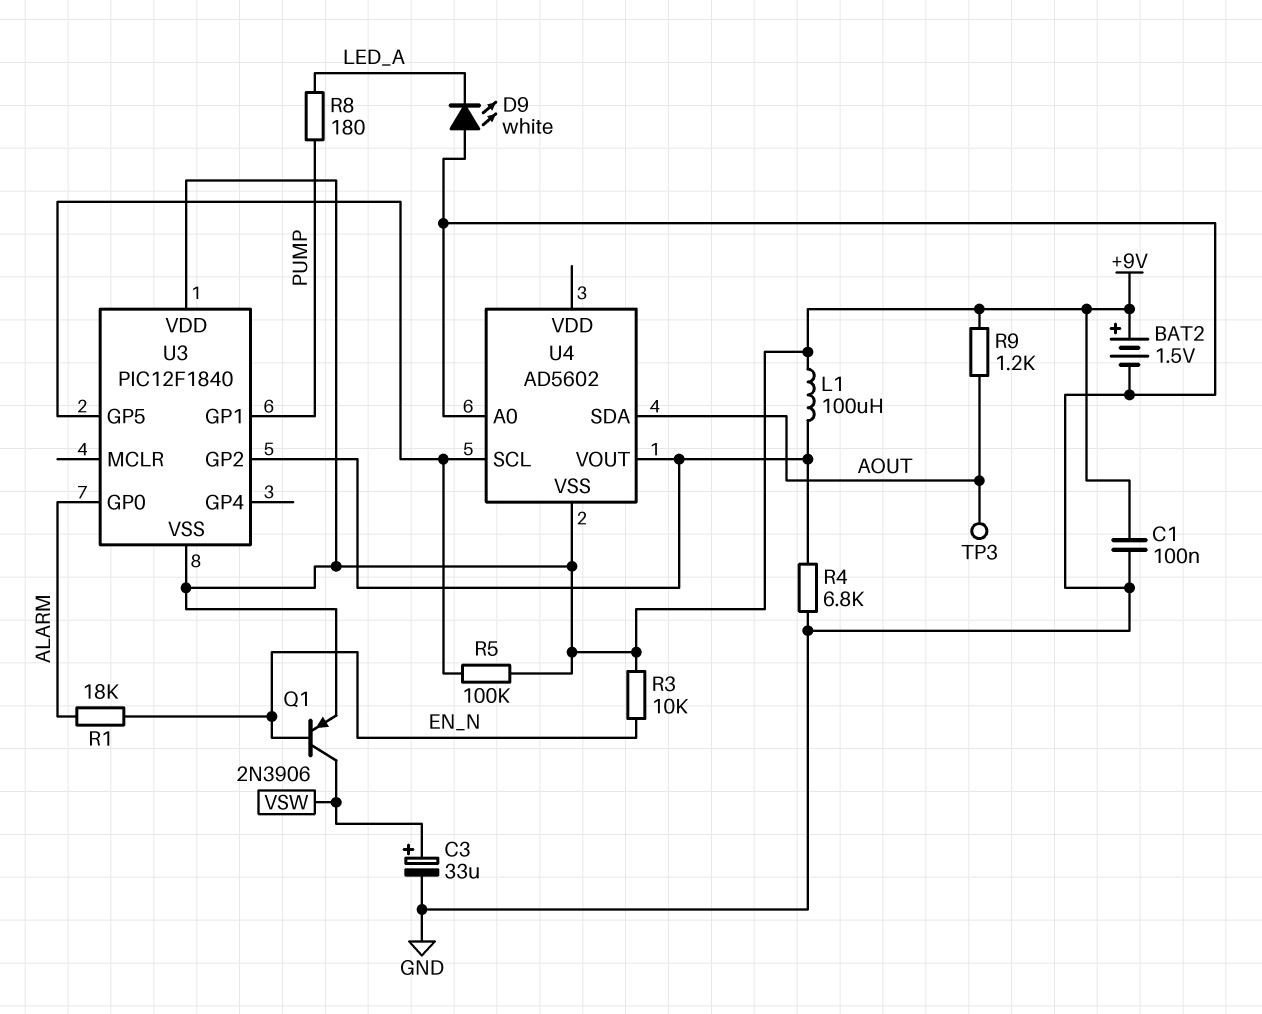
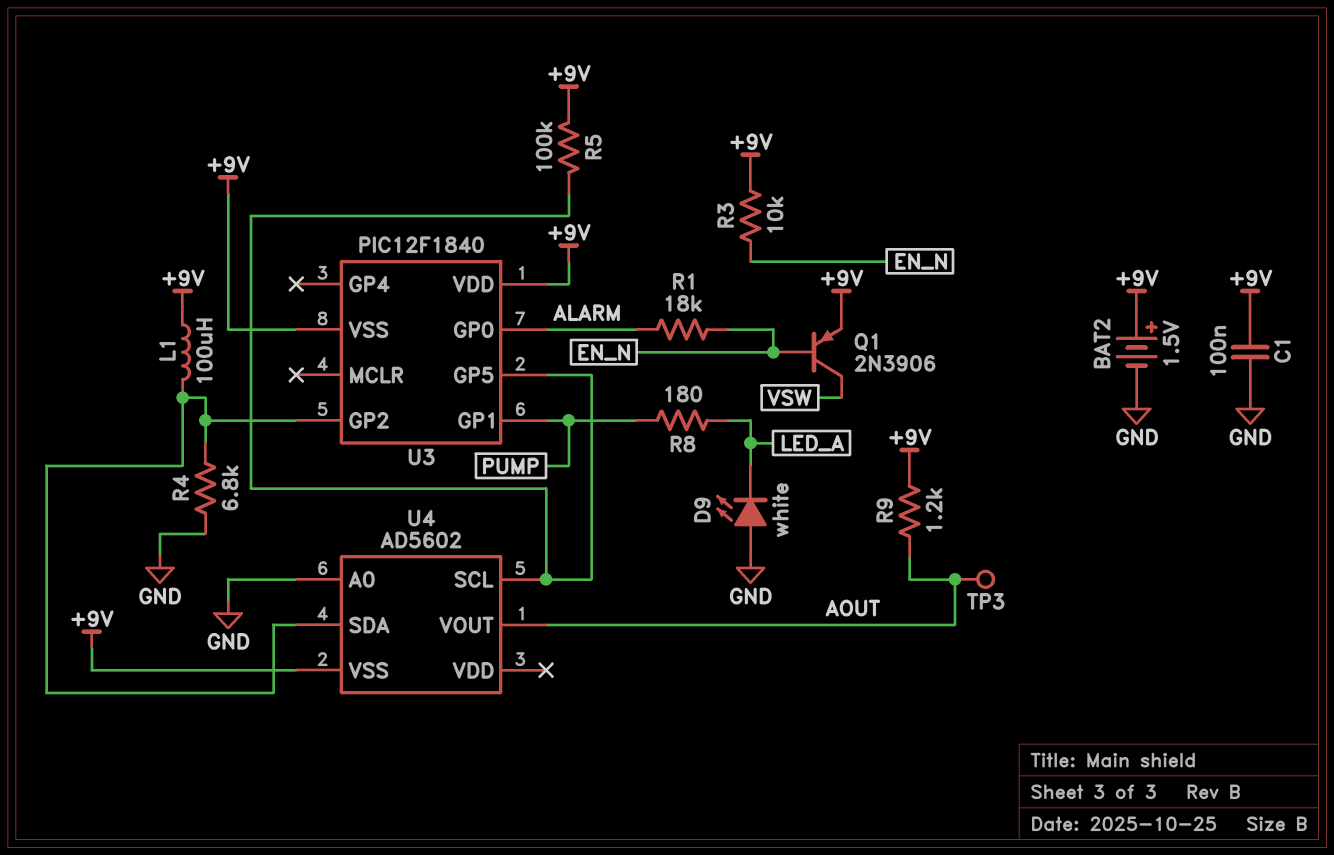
C3: 33uF (plus VSW, minus GND) -> none
U4 pin SDA: AOUT -> U3/GP2
U4 pin VOUT: U3/GP2 -> AOUT

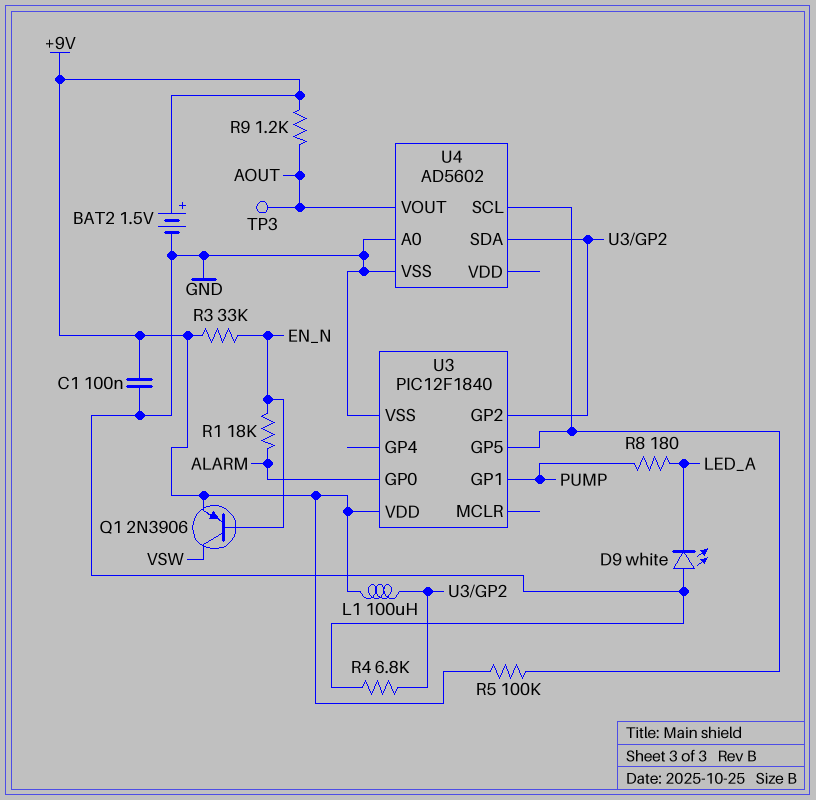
R3: 10k (+9V, EN_N) -> 33k (+9V, EN_N)
U3 pin VSS: +9V -> GND
U4 pin VSS: +9V -> GND

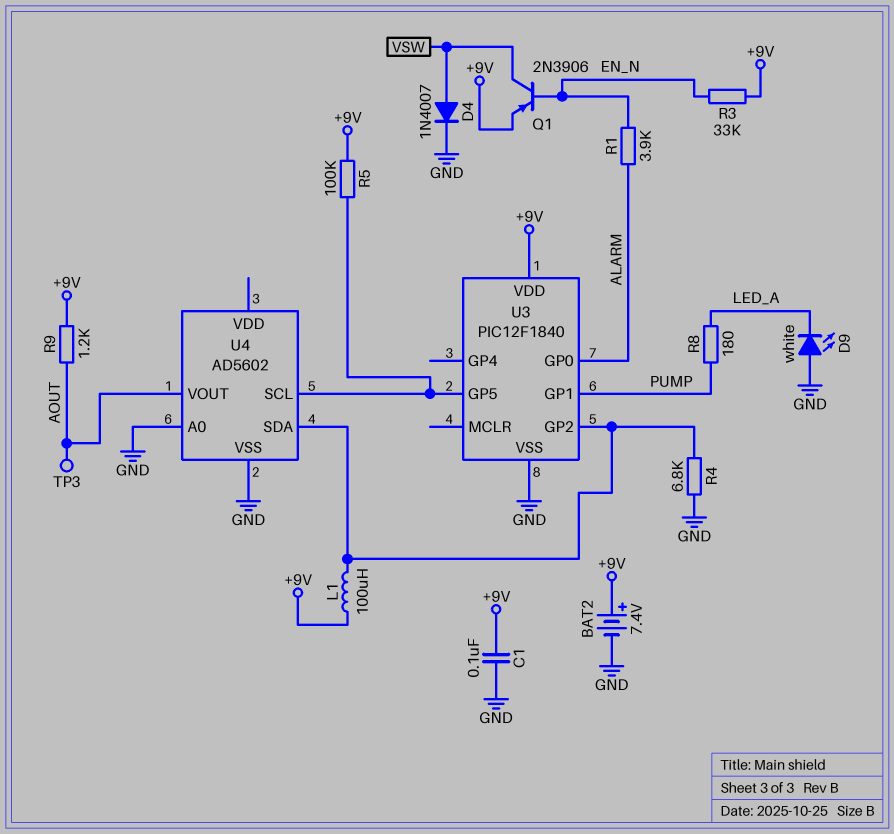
BAT2: 1.5V (plus +9V, minus GND) -> 7.4V (plus +9V, minus GND)
D4: none -> diode 1N4007 (A VSW, K GND)
R1: 18k (ALARM, EN_N) -> 3.9k (ALARM, EN_N)

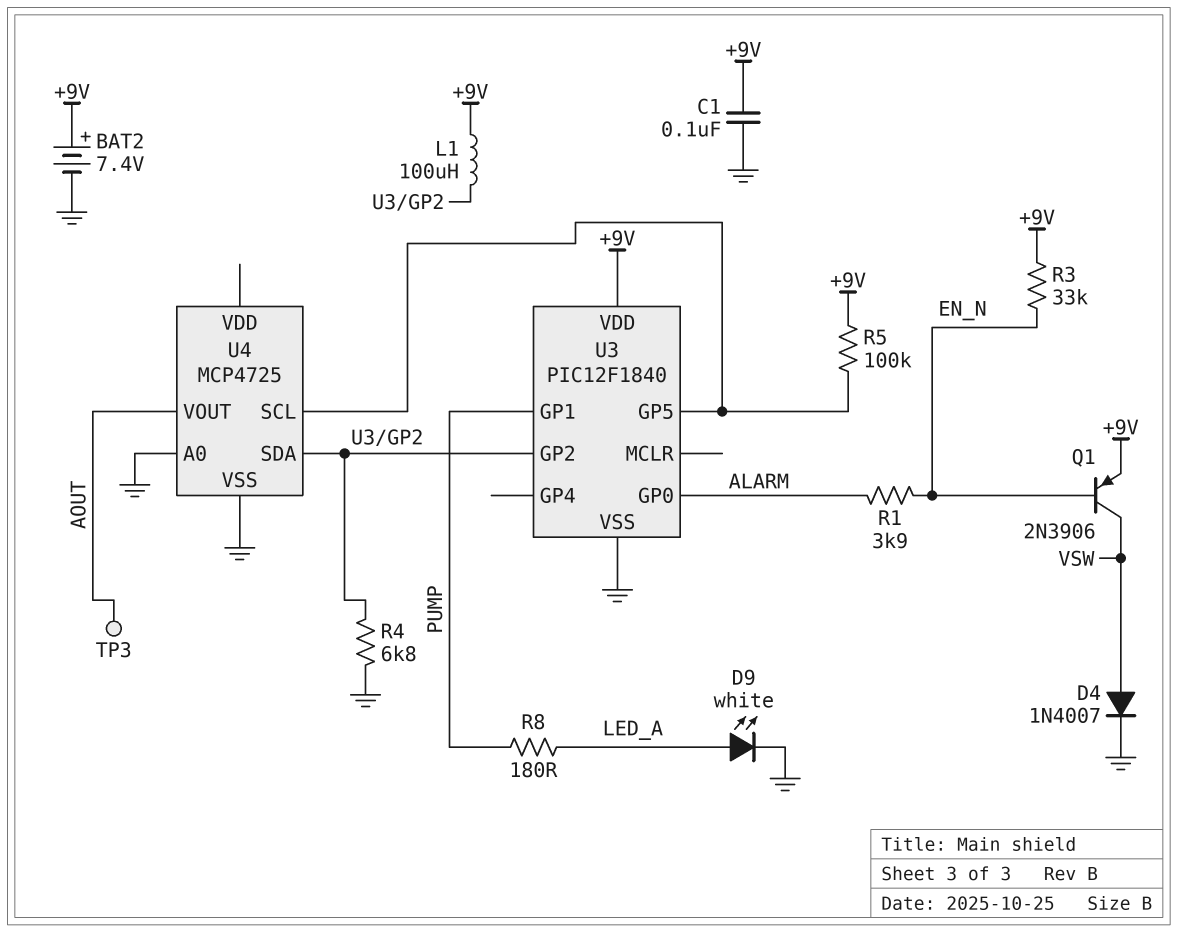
D9: LED white (A GND, K LED_A) -> LED white (A LED_A, K GND)
R9: 1.2k (+9V, AOUT) -> none
U4: AD5602 -> MCP4725

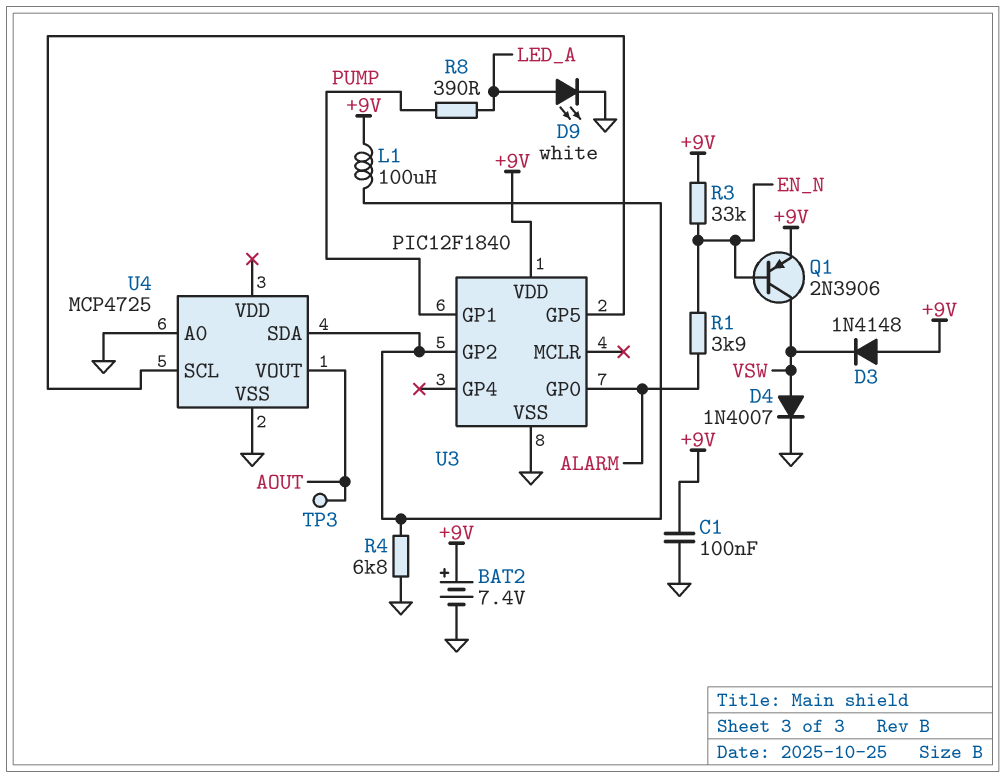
D3: none -> diode 1N4148 (A +9V, K VSW)
R5: 100k (+9V, U3/GP5) -> none
R8: 180 (LED_A, PUMP) -> 390 (LED_A, PUMP)

